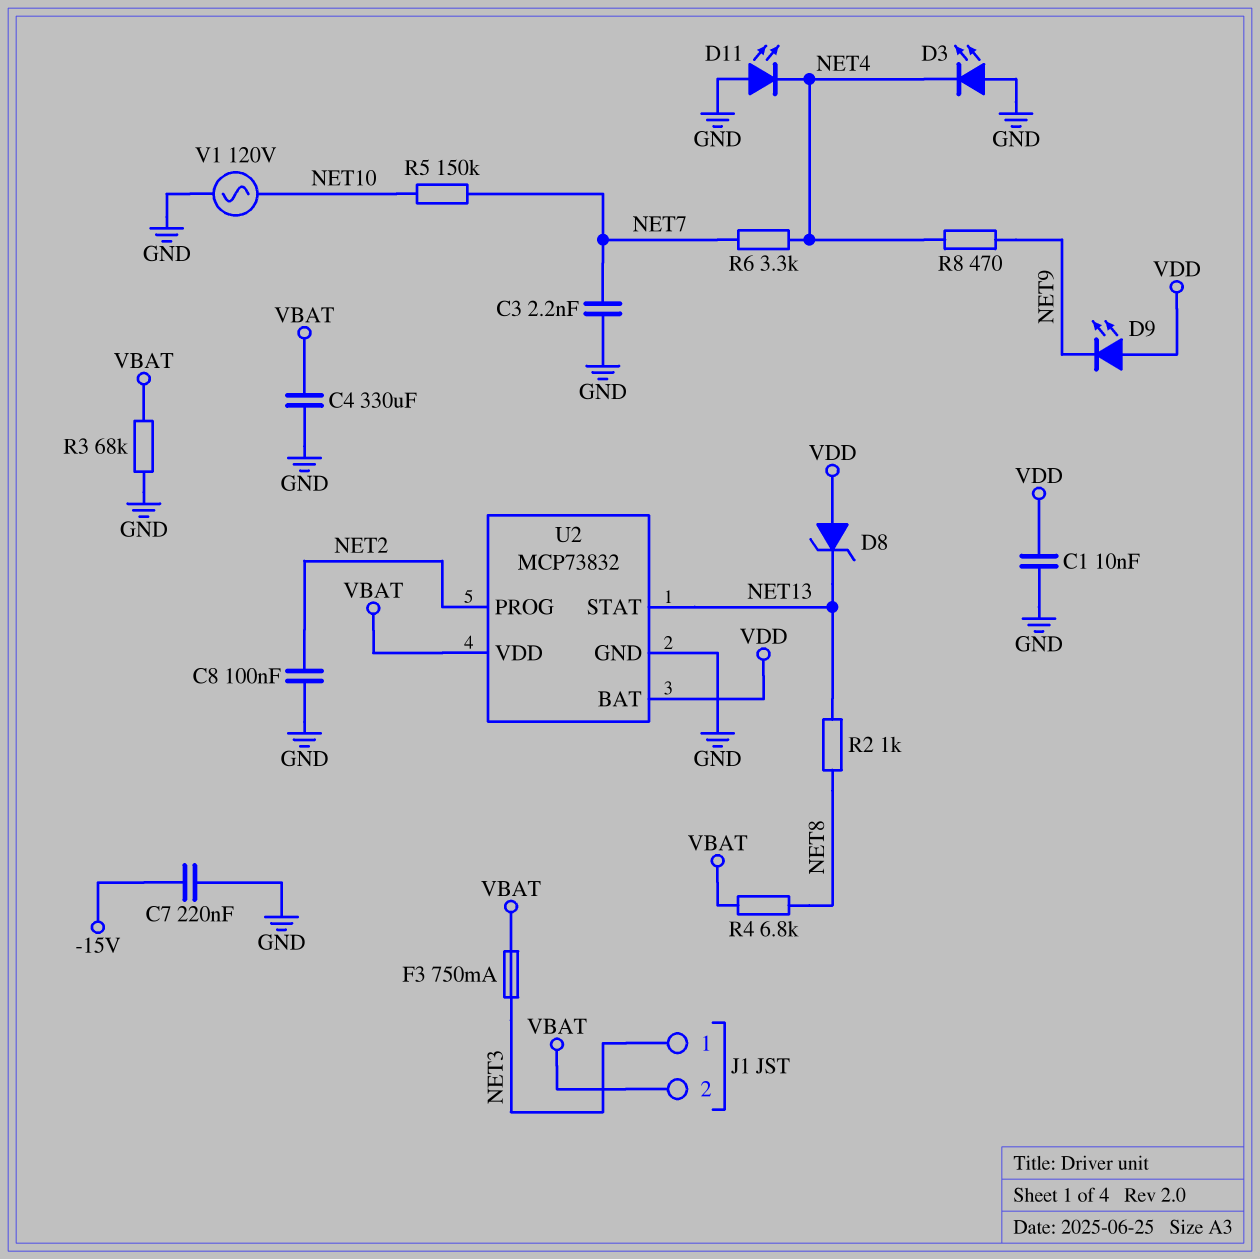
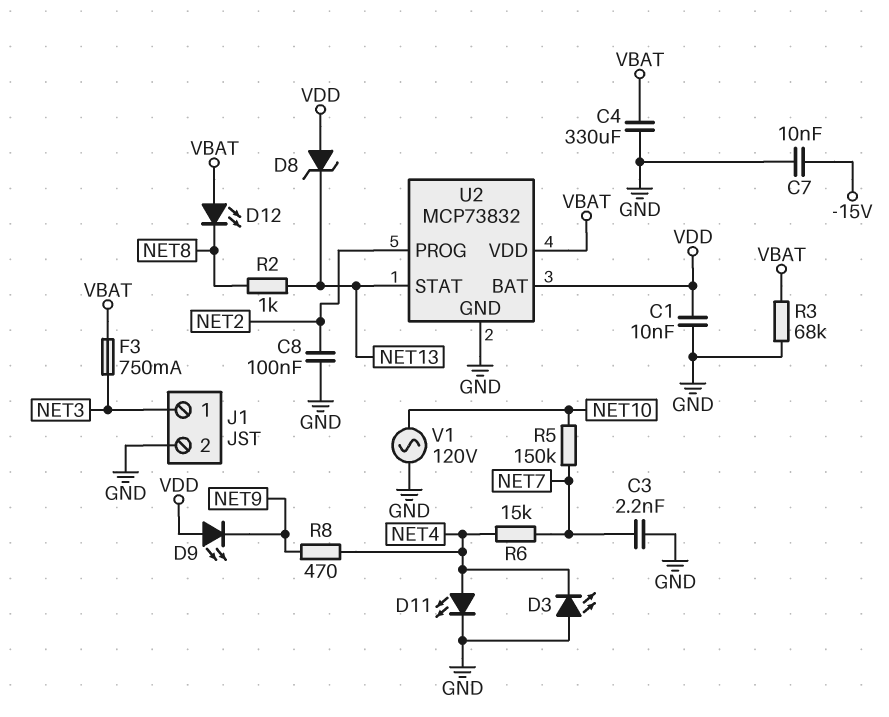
C7: 220nF (-15V, GND) -> 10nF (-15V, GND)
D11: LED (A GND, K NET4) -> LED (A NET4, K GND)
D12: none -> LED (A VBAT, K NET8)
J1 pin 2: VBAT -> GND
R4: 6.8k (NET8, VBAT) -> none
R6: 3.3k (NET4, NET7) -> 15k (NET4, NET7)

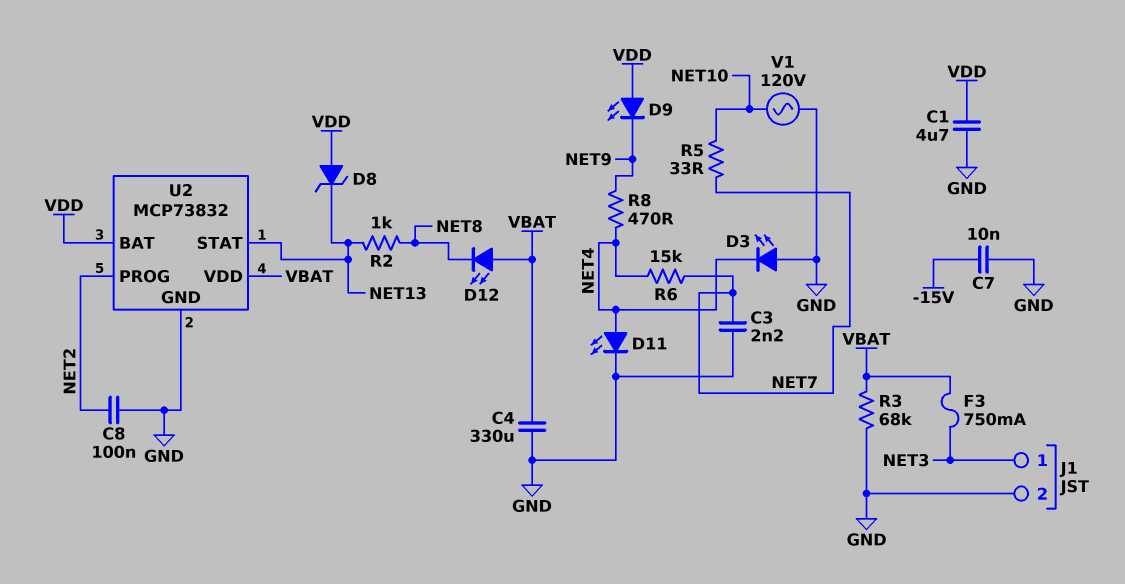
C1: 10nF (GND, VDD) -> 4.7uF (GND, VDD)
R5: 150k (NET7, NET10) -> 33 (NET7, NET10)

